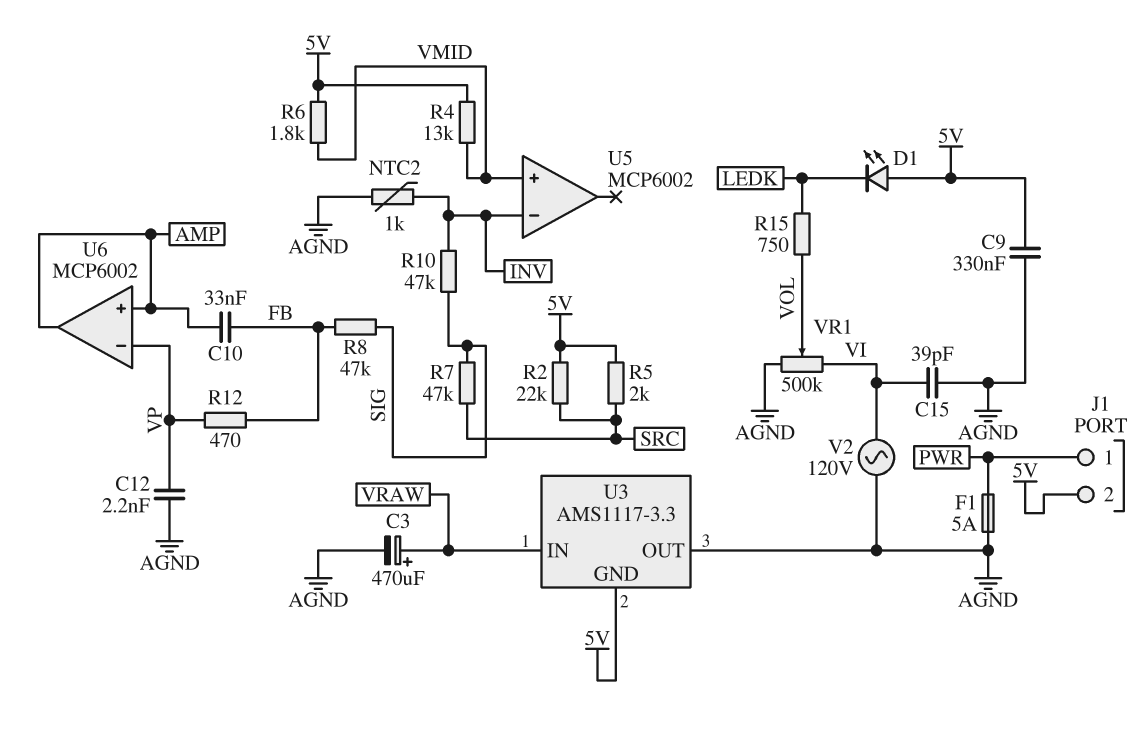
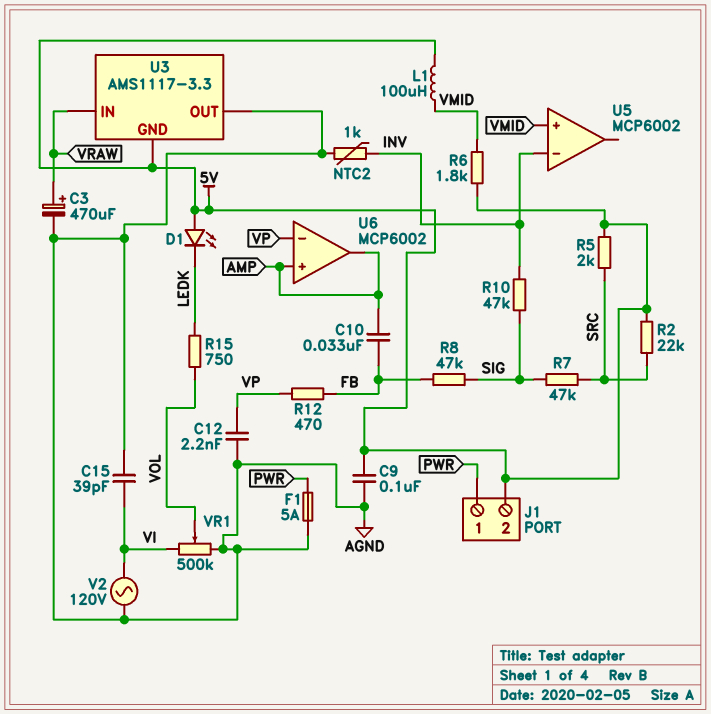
C9: 330nF (5V, AGND) -> 100nF (5V, AGND)
L1: none -> 100uH (5V, VMID)
R4: 13k (5V, VMID) -> none

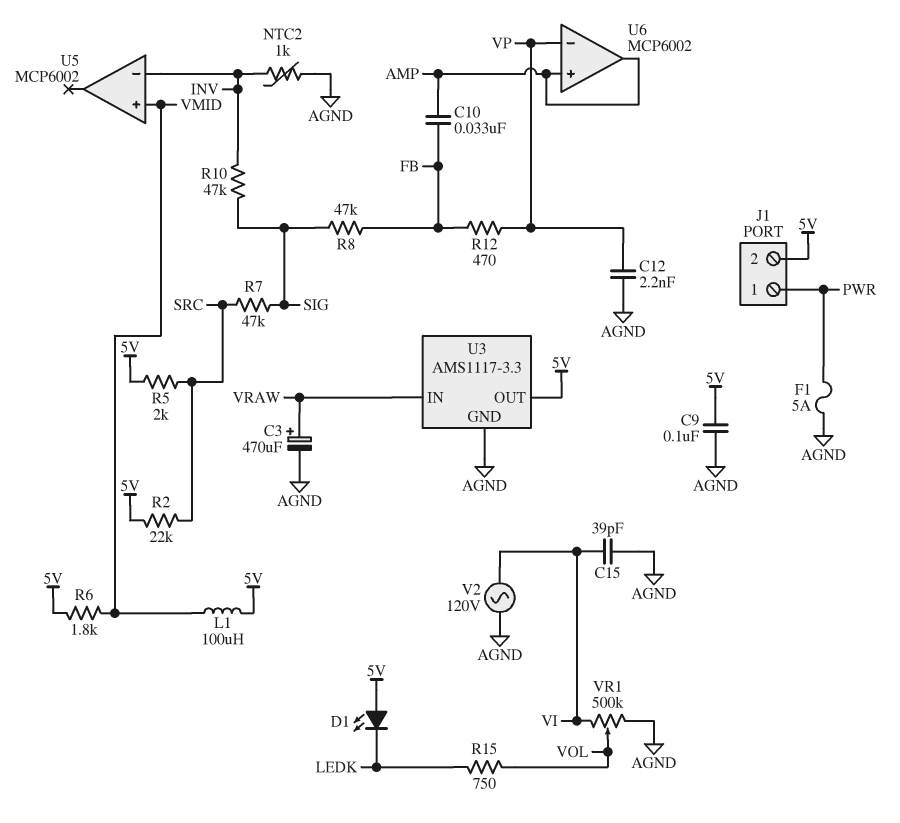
U3 pin GND: 5V -> AGND
U3 pin OUT: AGND -> 5V

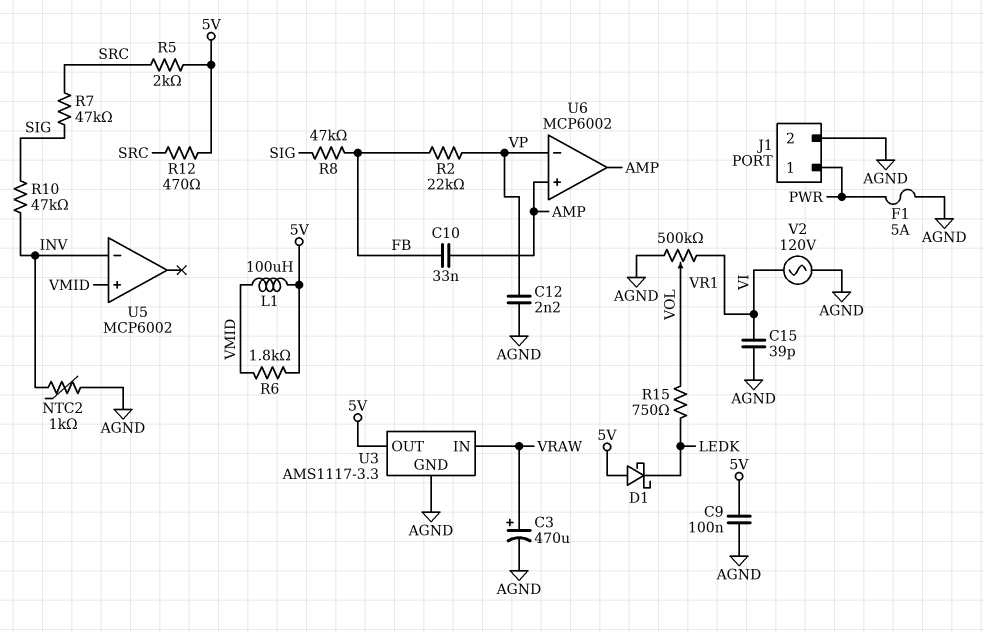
D1: LED (A 5V, K LEDK) -> schottky (A 5V, K LEDK)
J1 pin 2: 5V -> AGND
R2: 22k (5V, SRC) -> 22k (FB, VP)
R12: 470 (FB, VP) -> 470 (5V, SRC)

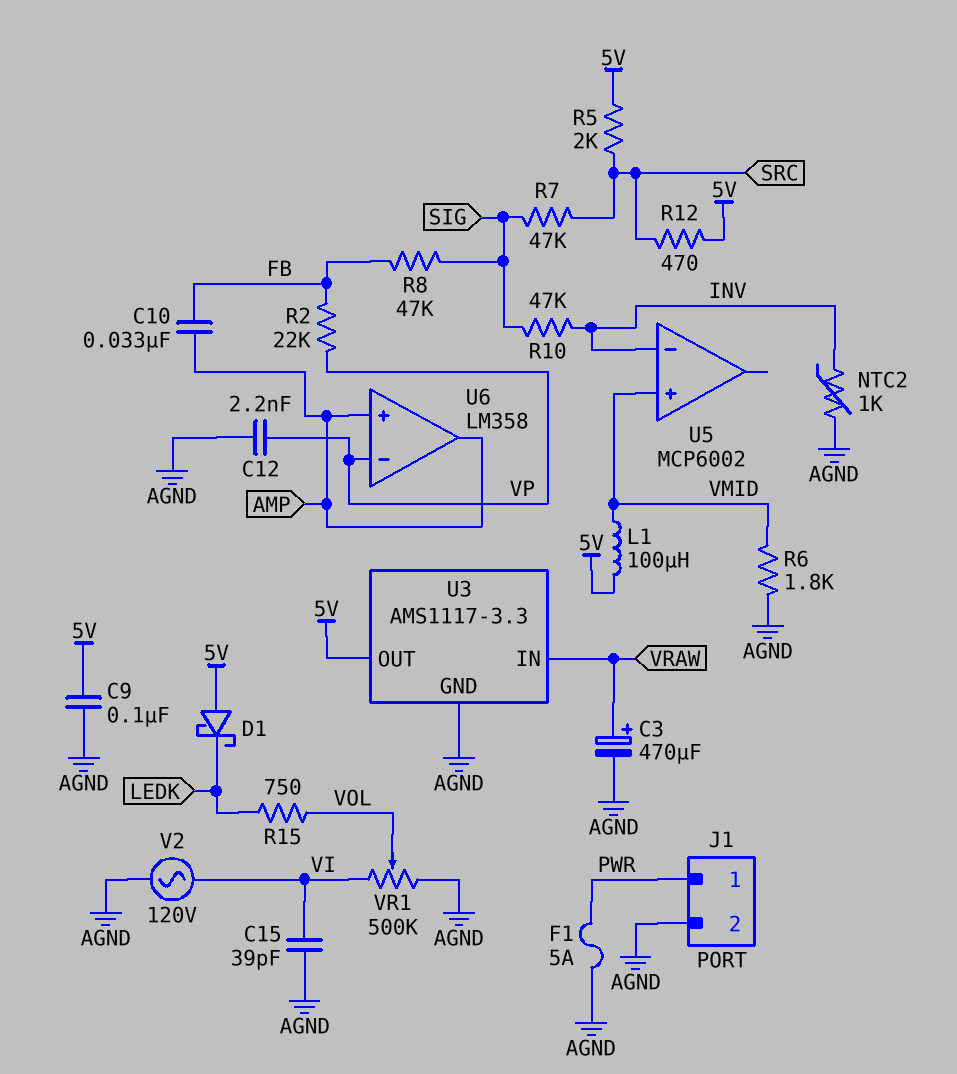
R6: 1.8k (5V, VMID) -> 1.8k (AGND, VMID)
U6: MCP6002 -> LM358

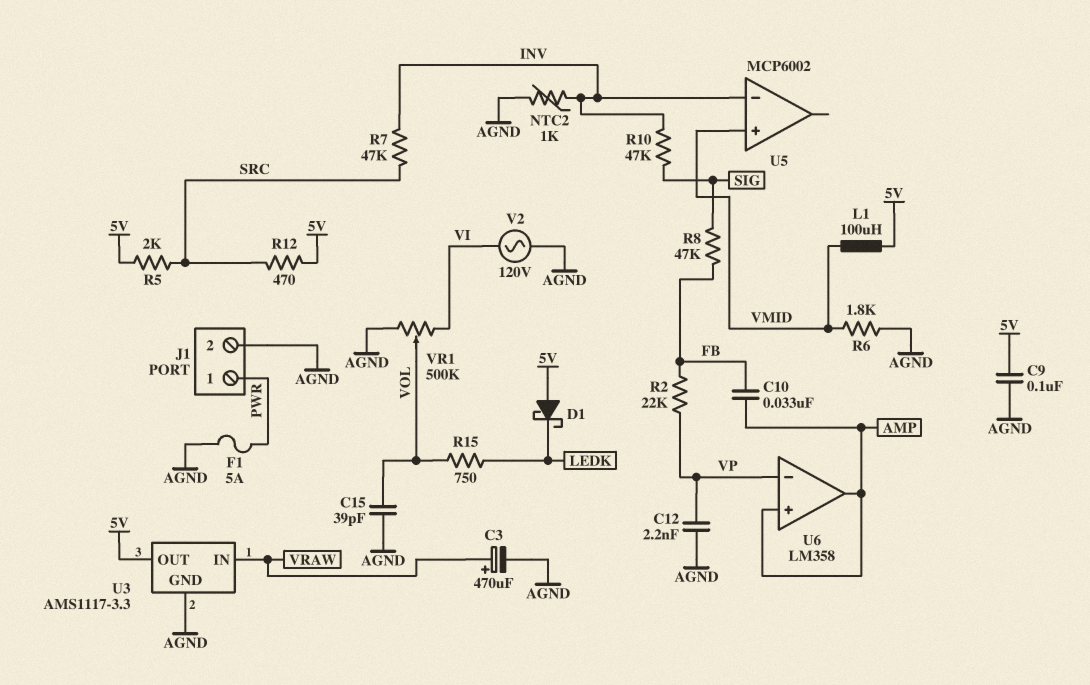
C15: 39pF (AGND, VI) -> 39pF (AGND, VOL)
R7: 47k (SIG, SRC) -> 47k (INV, SRC)

